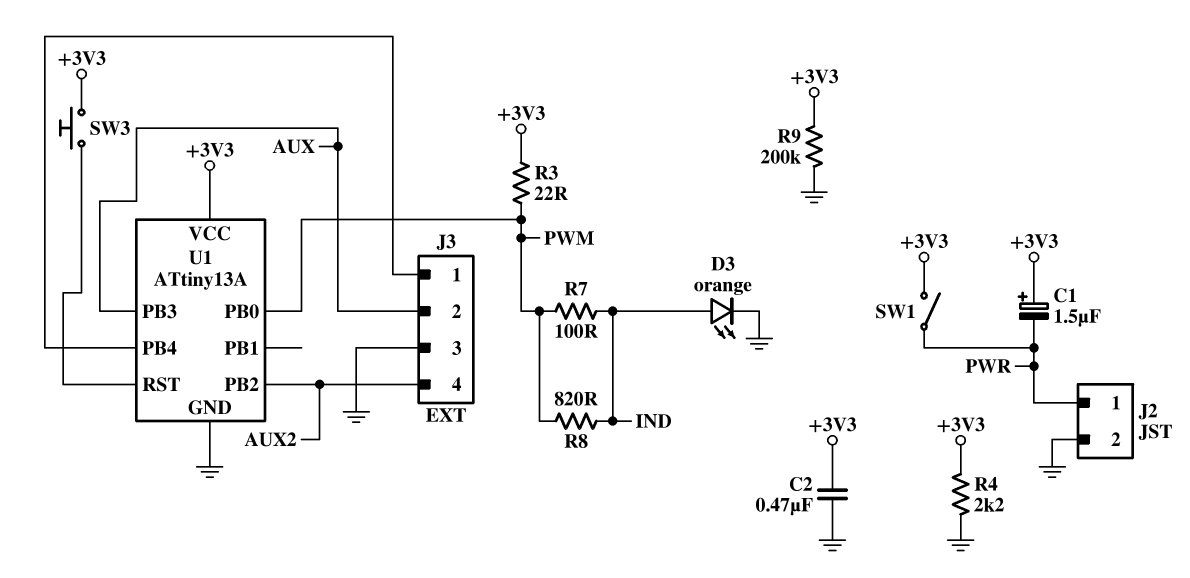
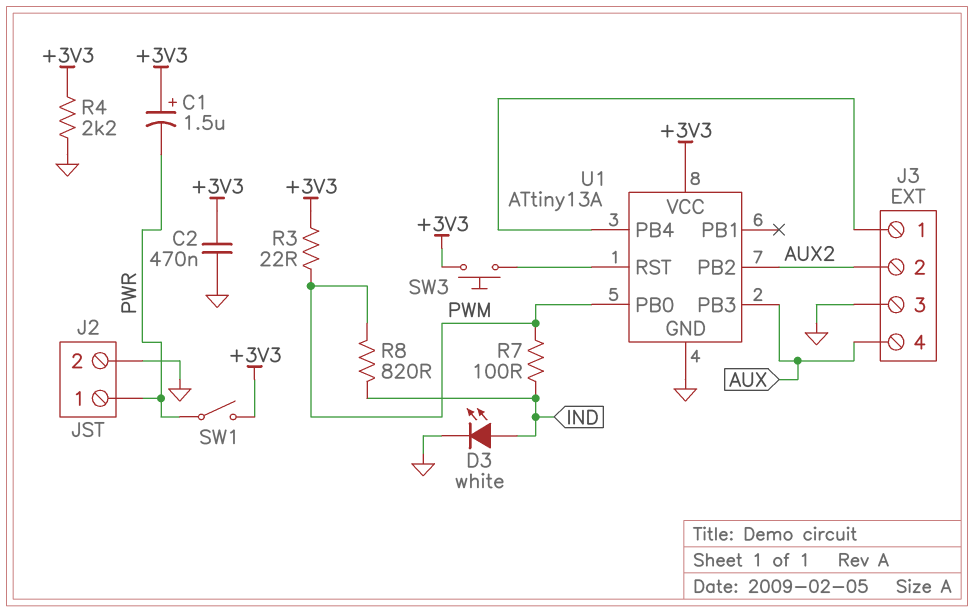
D3: LED orange (A IND, K GND) -> LED white (A IND, K GND)
J3 pin 2: AUX -> AUX2
J3 pin 4: AUX2 -> AUX
R9: 200k (+3V3, GND) -> none

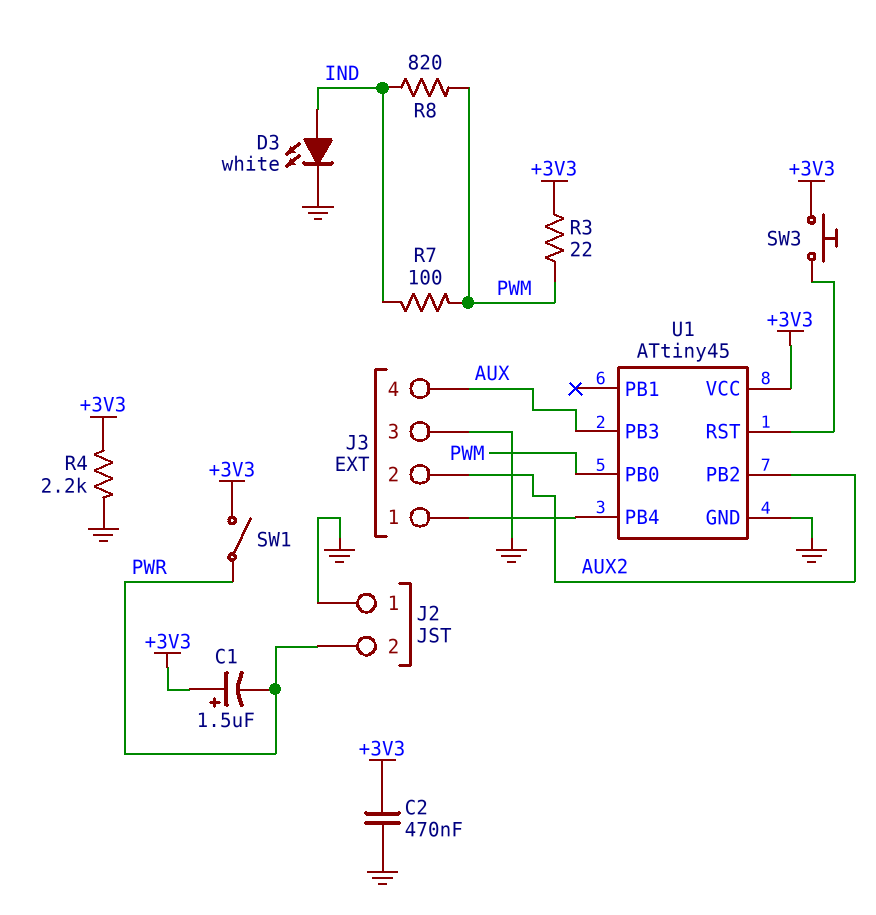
J2 pin 1: PWR -> GND
J2 pin 2: GND -> PWR
U1: ATtiny13A -> ATtiny45

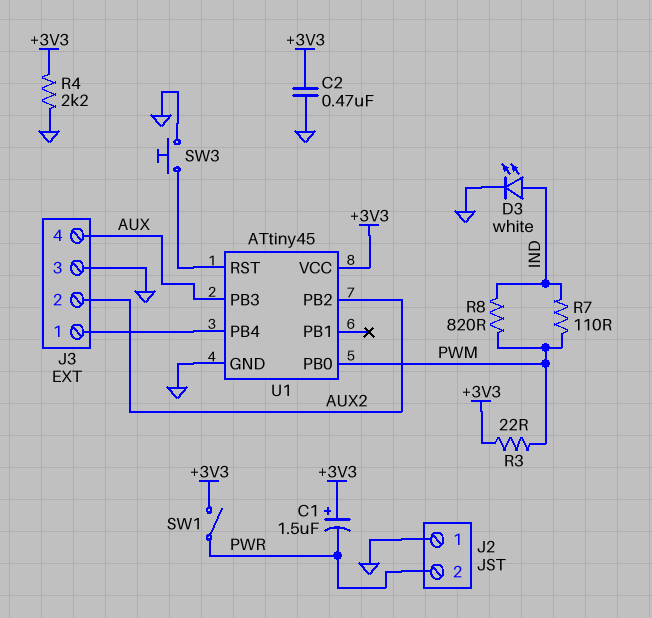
R7: 100 (IND, PWM) -> 110 (IND, PWM)
SW3: button (+3V3, U1/RST) -> button (GND, U1/RST)

